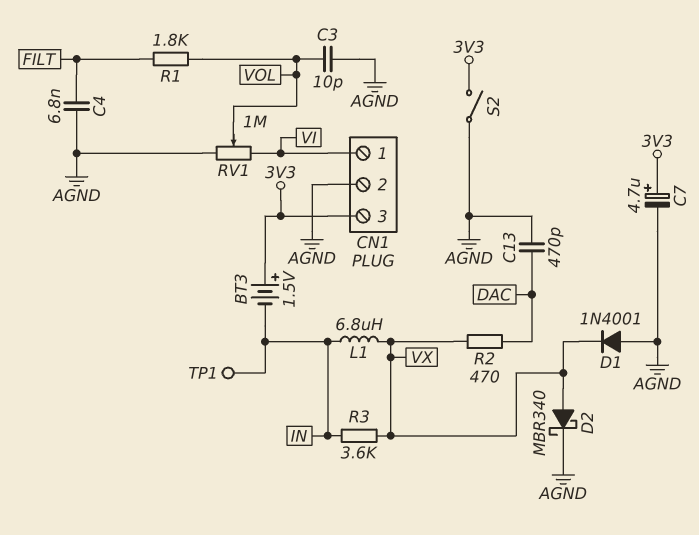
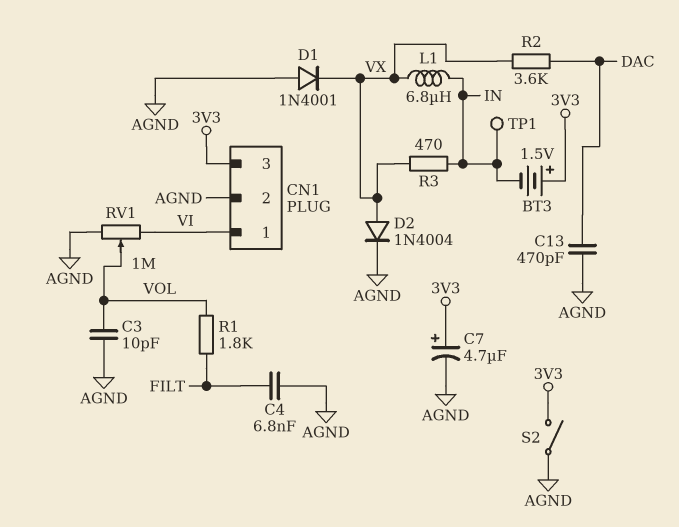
D2: schottky MBR340 (A VX, K AGND) -> diode 1N4004 (A VX, K AGND)
R2: 470 (DAC, VX) -> 3.6k (DAC, VX)
R3: 3.6k (IN, VX) -> 470 (IN, VX)

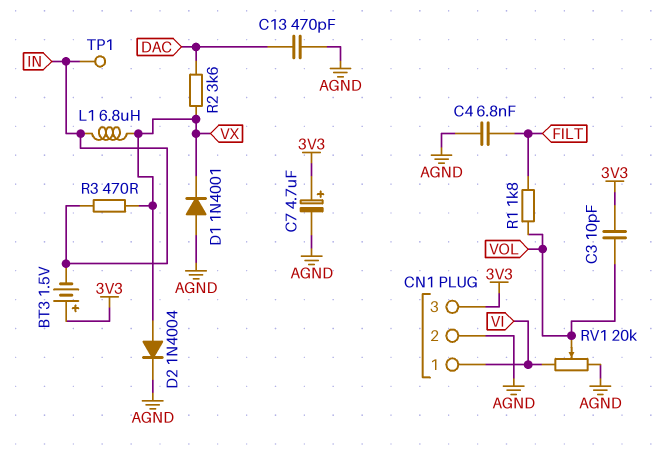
C3: 10pF (AGND, VOL) -> 10pF (3V3, VOL)
RV1: 1M (AGND, VI, wiper VOL) -> 20k (AGND, VI, wiper VOL)
S2: switch (3V3, AGND) -> none

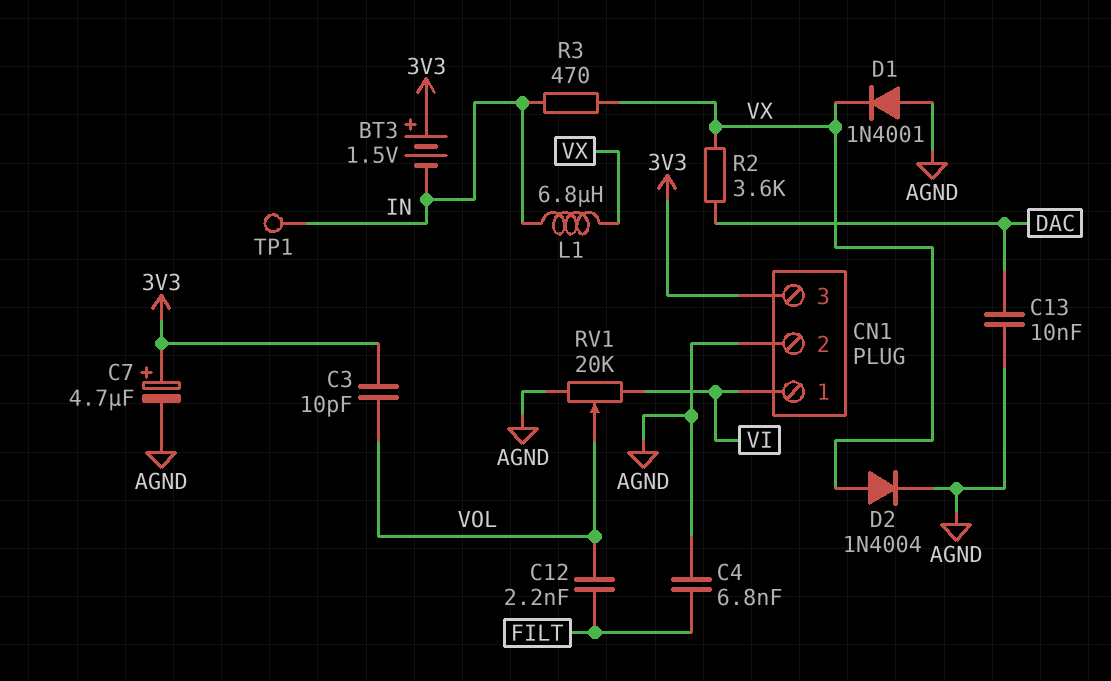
C12: none -> 2.2nF (FILT, VOL)
C13: 470pF (AGND, DAC) -> 10nF (AGND, DAC)
R1: 1.8k (FILT, VOL) -> none

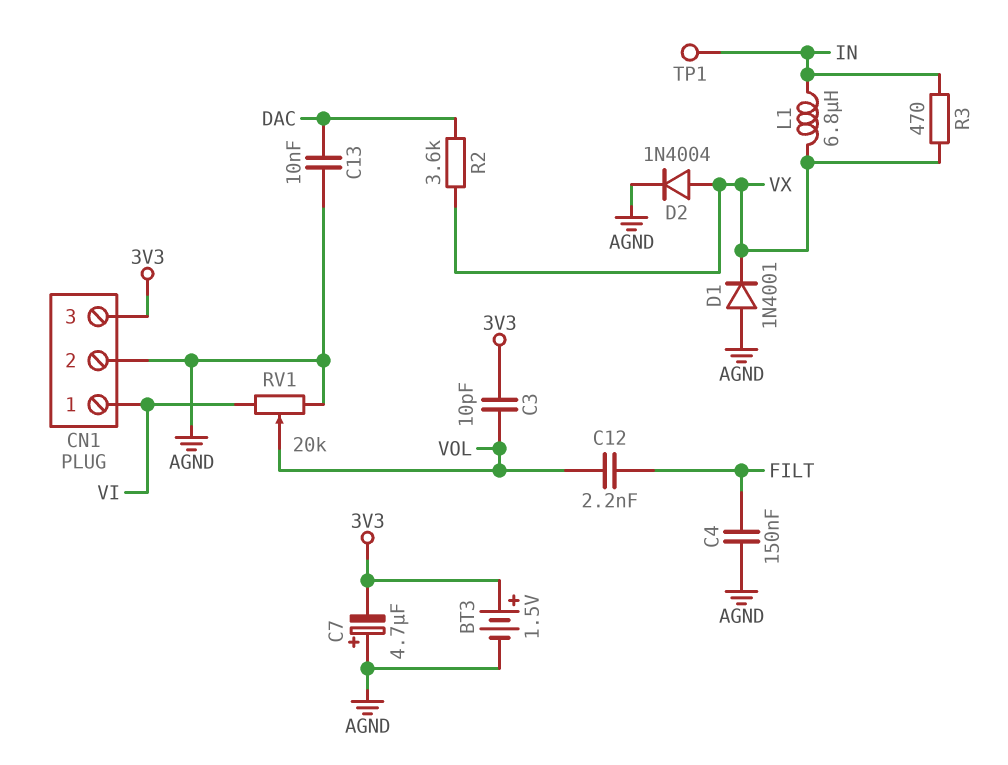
BT3: 1.5V (plus 3V3, minus IN) -> 1.5V (plus 3V3, minus AGND)
C4: 6.8nF (AGND, FILT) -> 150nF (AGND, FILT)
C7: 4.7uF (plus 3V3, minus AGND) -> 4.7uF (plus AGND, minus 3V3)

